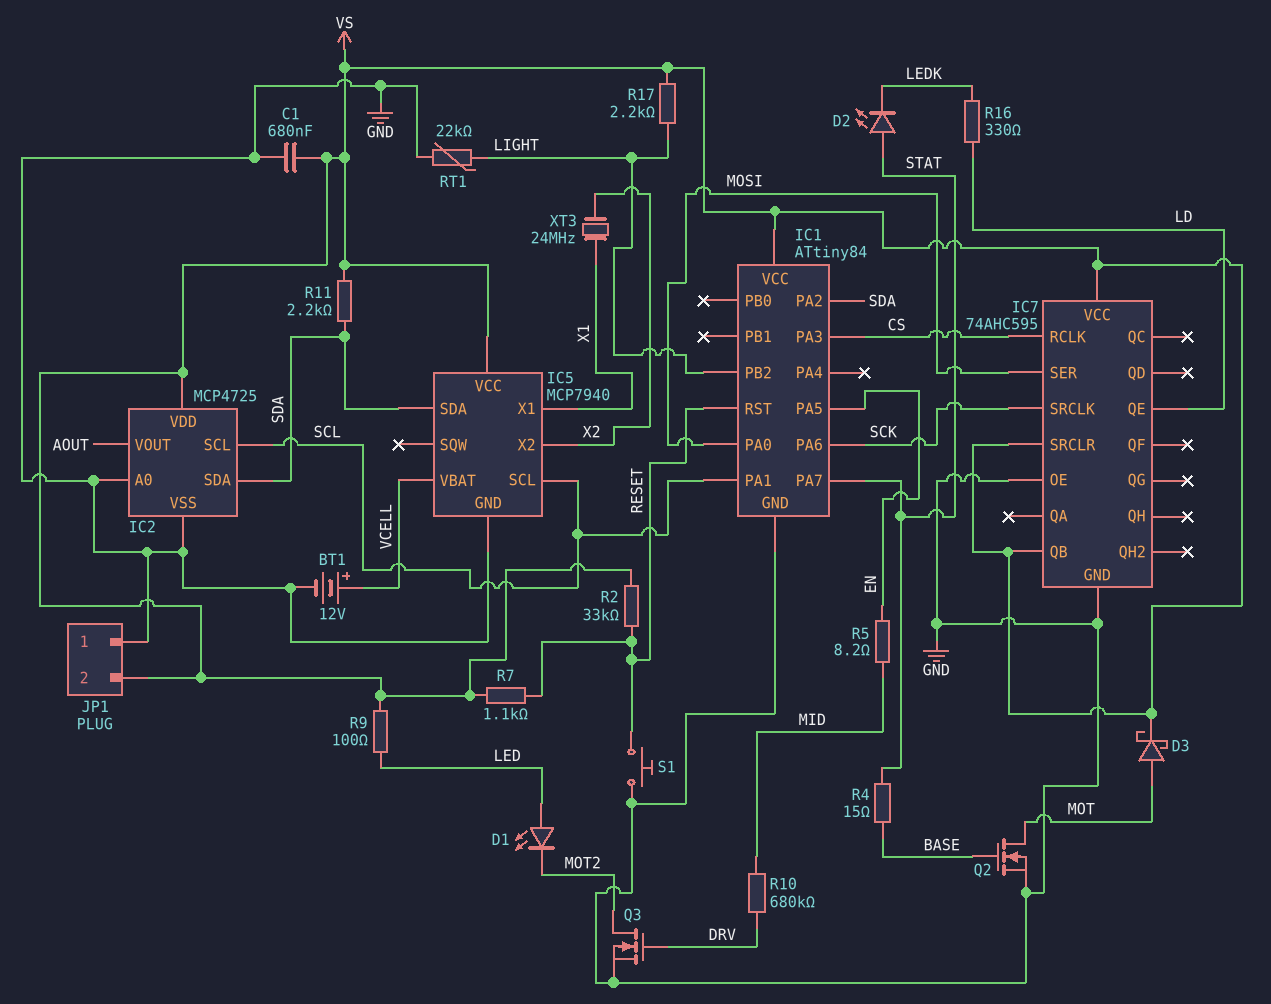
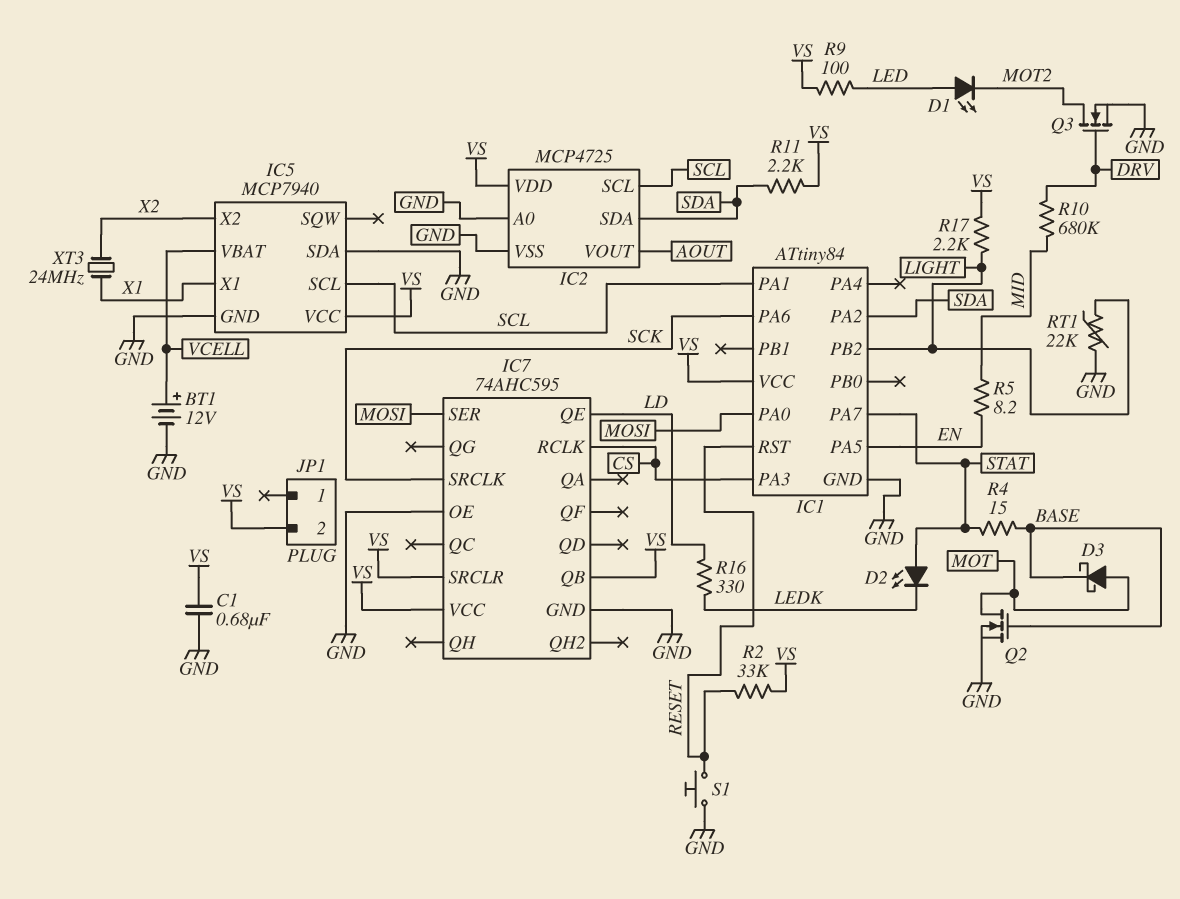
D3: schottky (A MOT, K VS) -> schottky (A MOT, K BASE)
IC5 pin SDA: SDA -> GND
JP1 pin 1: GND -> none
R7: 1.1k (RESET, VS) -> none

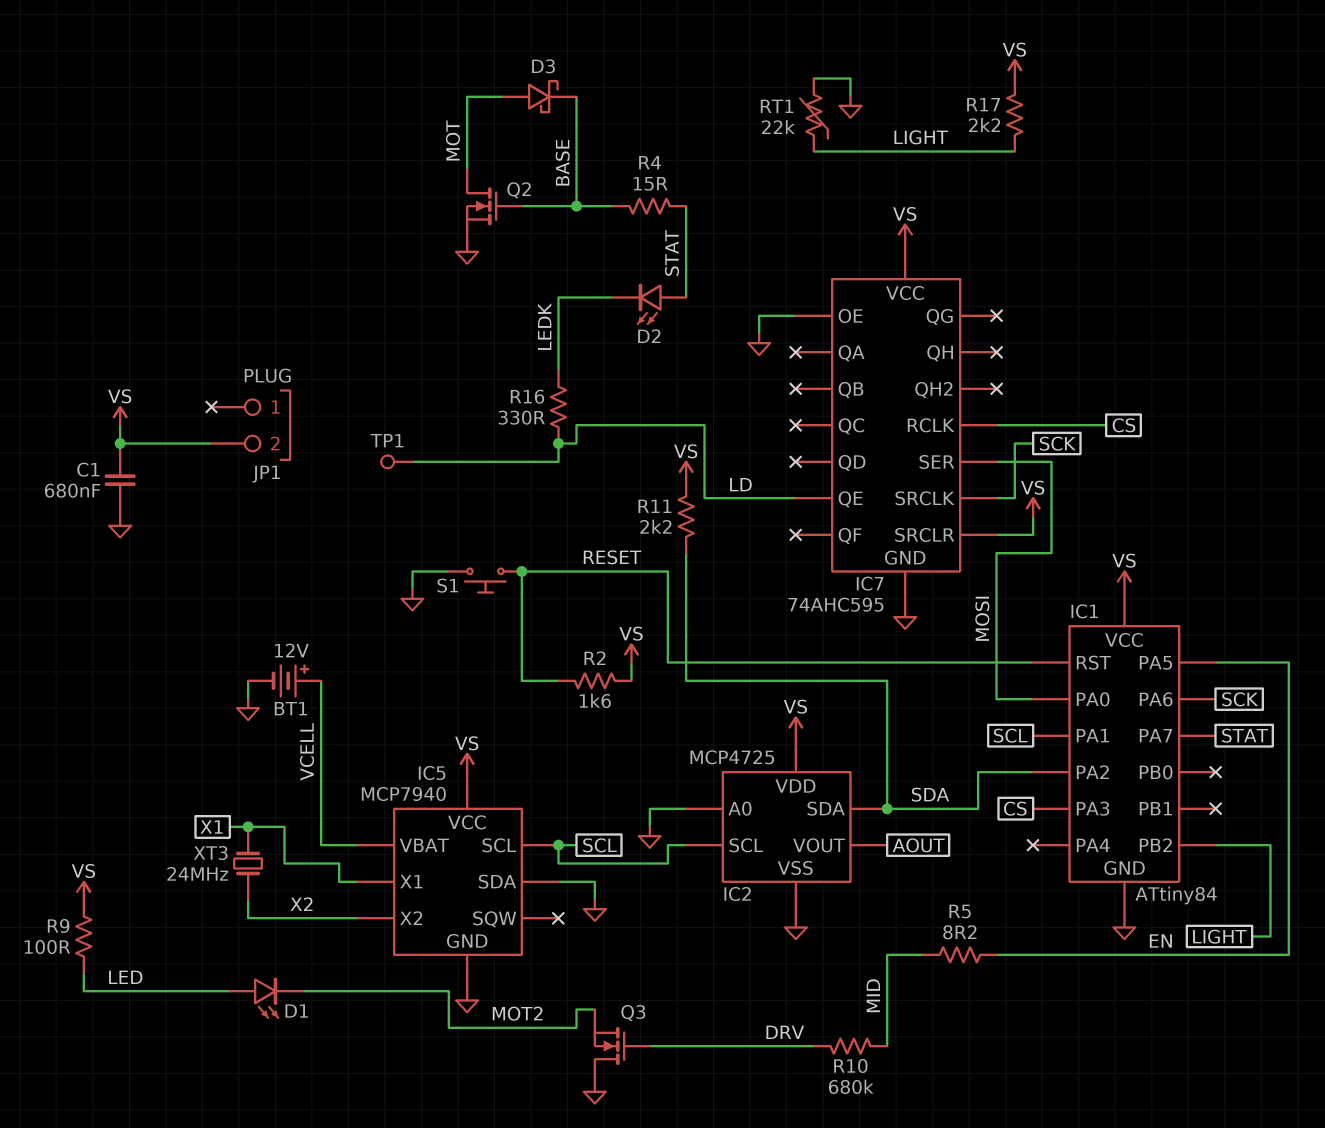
IC7 pin QB: VS -> none
Q3: NMOS (G DRV, D MOT2, S GND) -> NMOS (G DRV, D GND, S MOT2)
R2: 33k (RESET, VS) -> 1.6k (RESET, VS)
TP1: none -> test point (LD)

